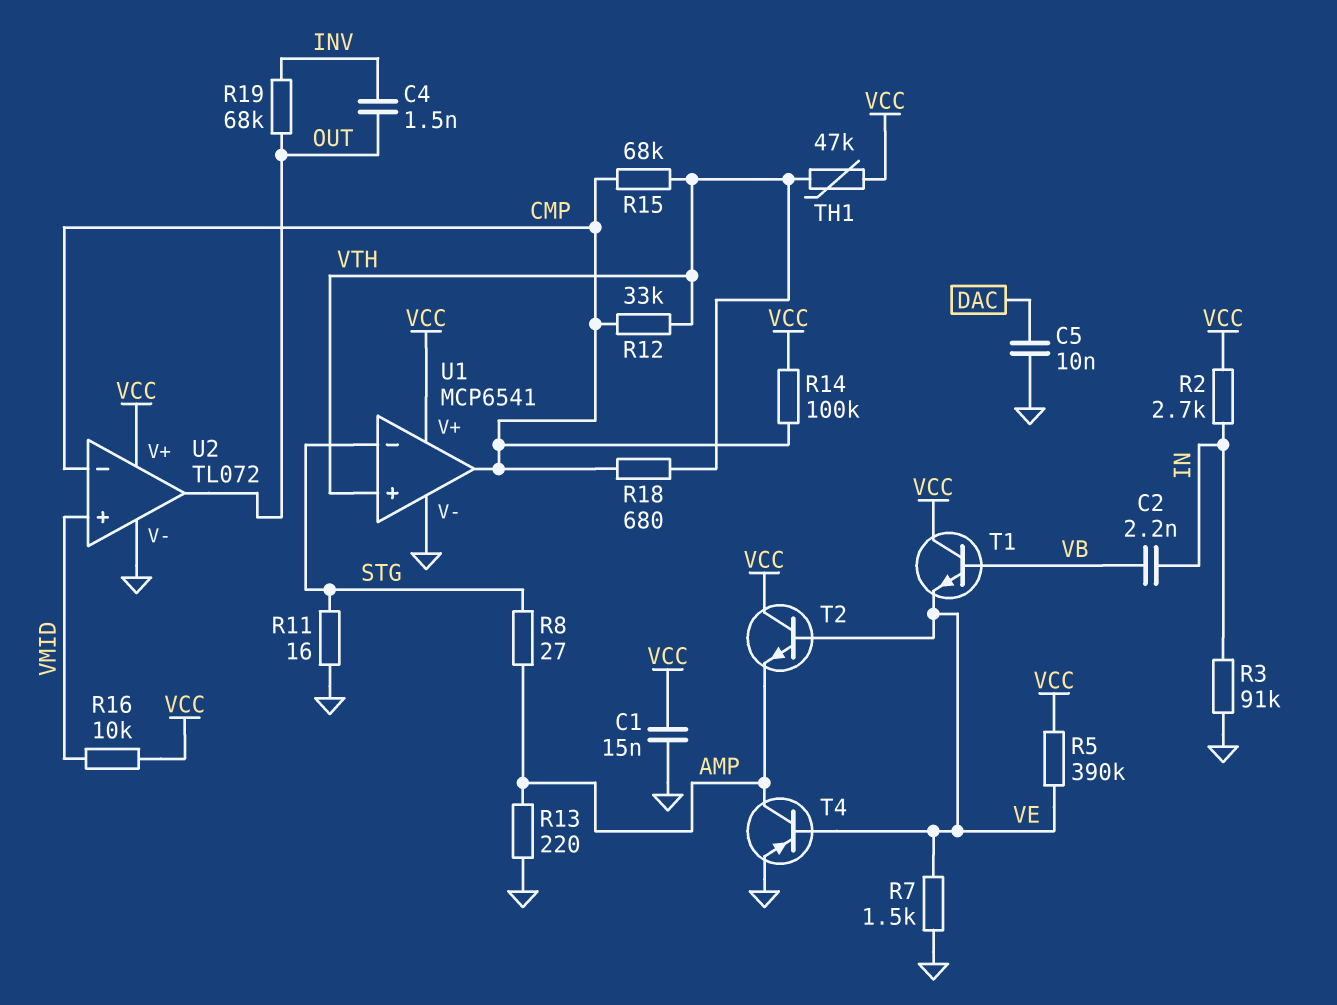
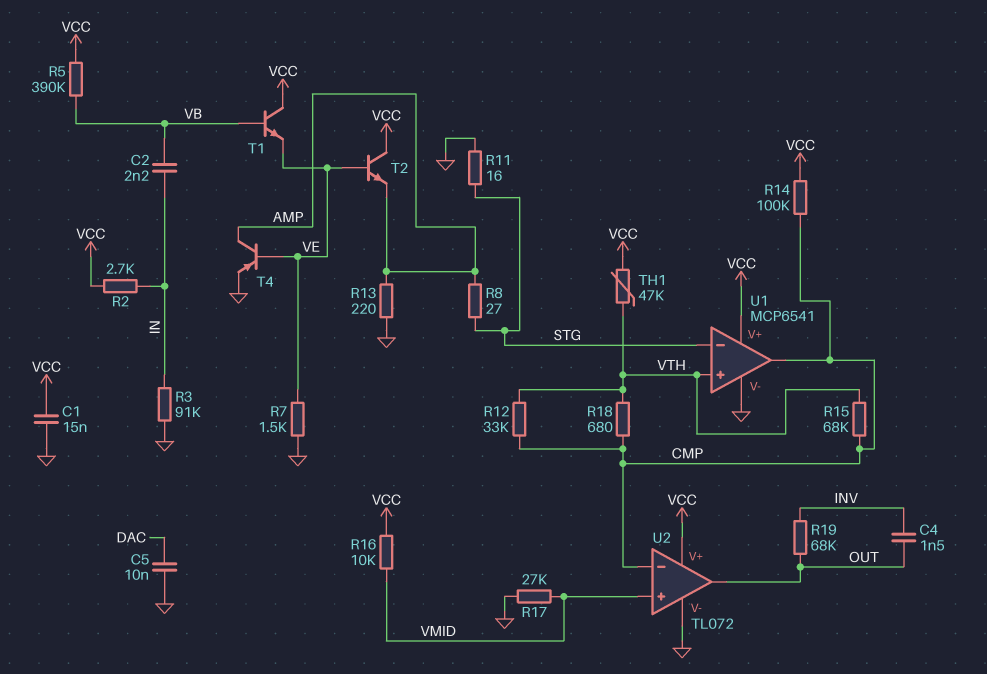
R5: 390k (VCC, VE) -> 390k (VB, VCC)
R17: none -> 27k (GND, VMID)

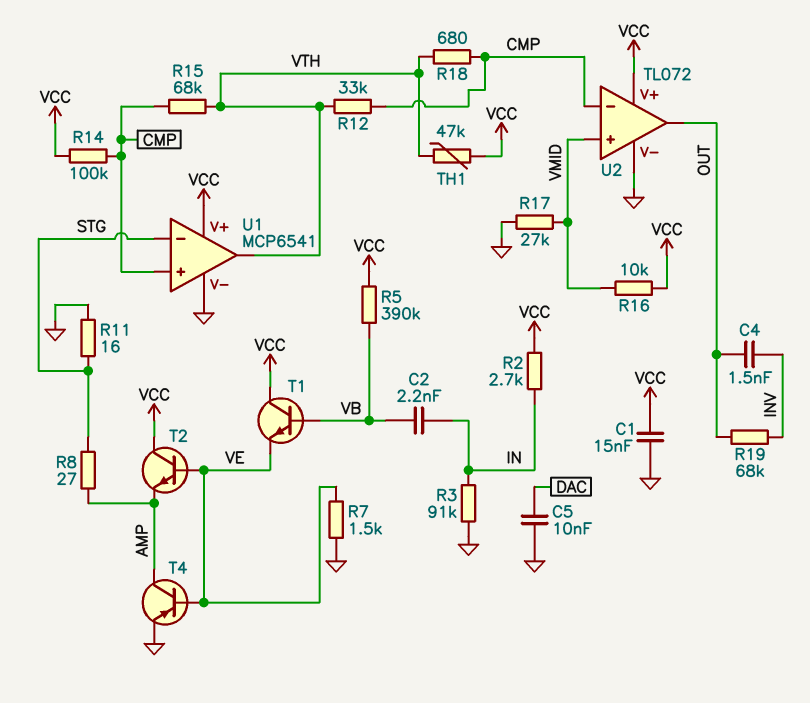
R13: 220 (AMP, GND) -> none
U1 pin in+: VTH -> CMP
U1 pin out: CMP -> VTH

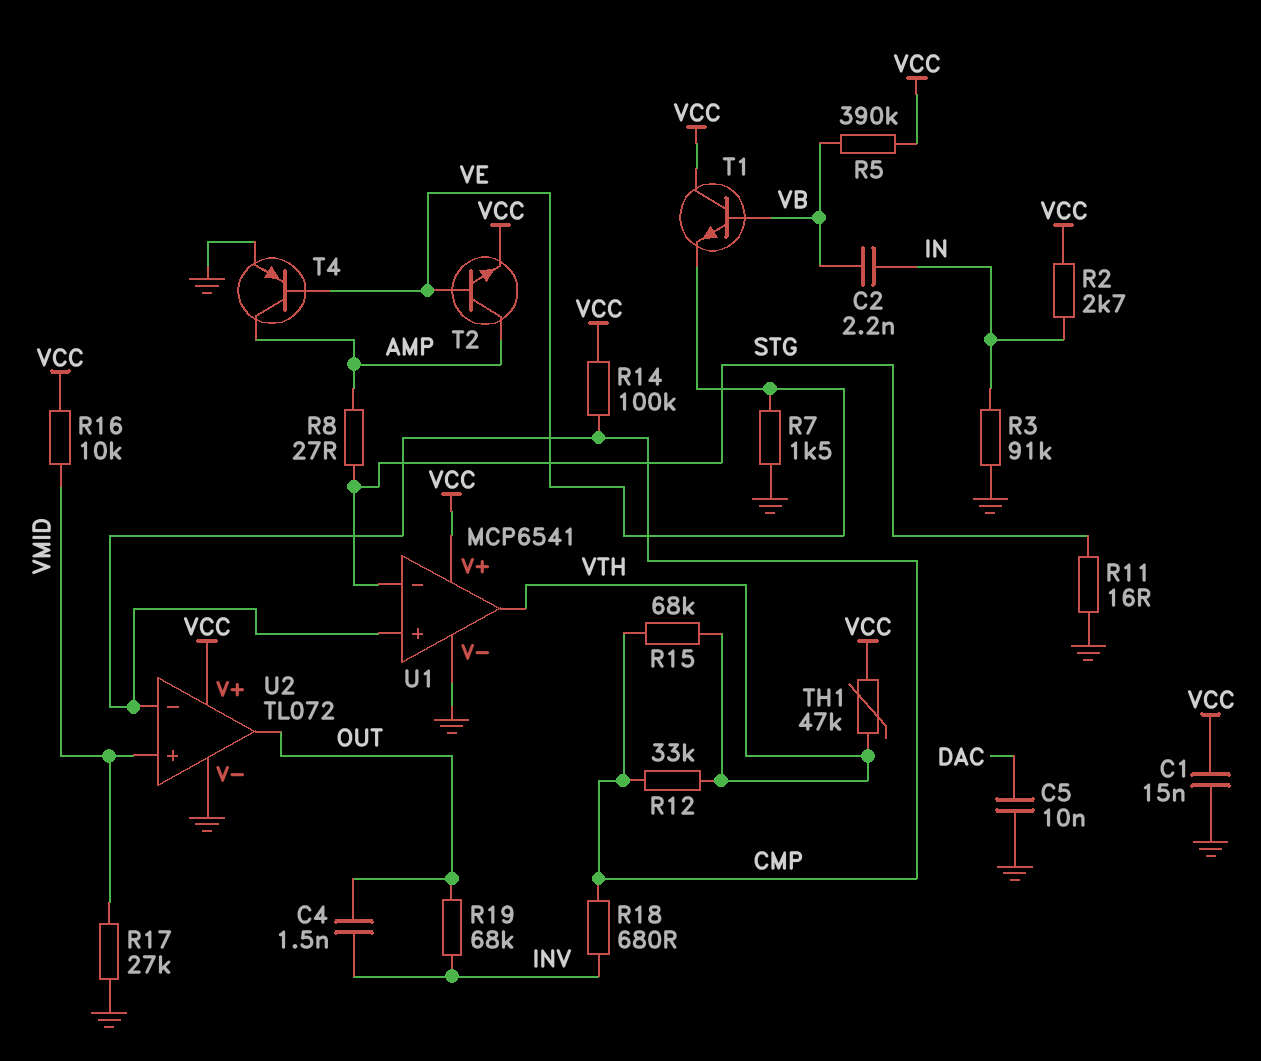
R18: 680 (CMP, VTH) -> 680 (CMP, INV)
T2: NPN (B VE, C VCC, E AMP) -> NPN (B VE, C AMP, E VCC)

